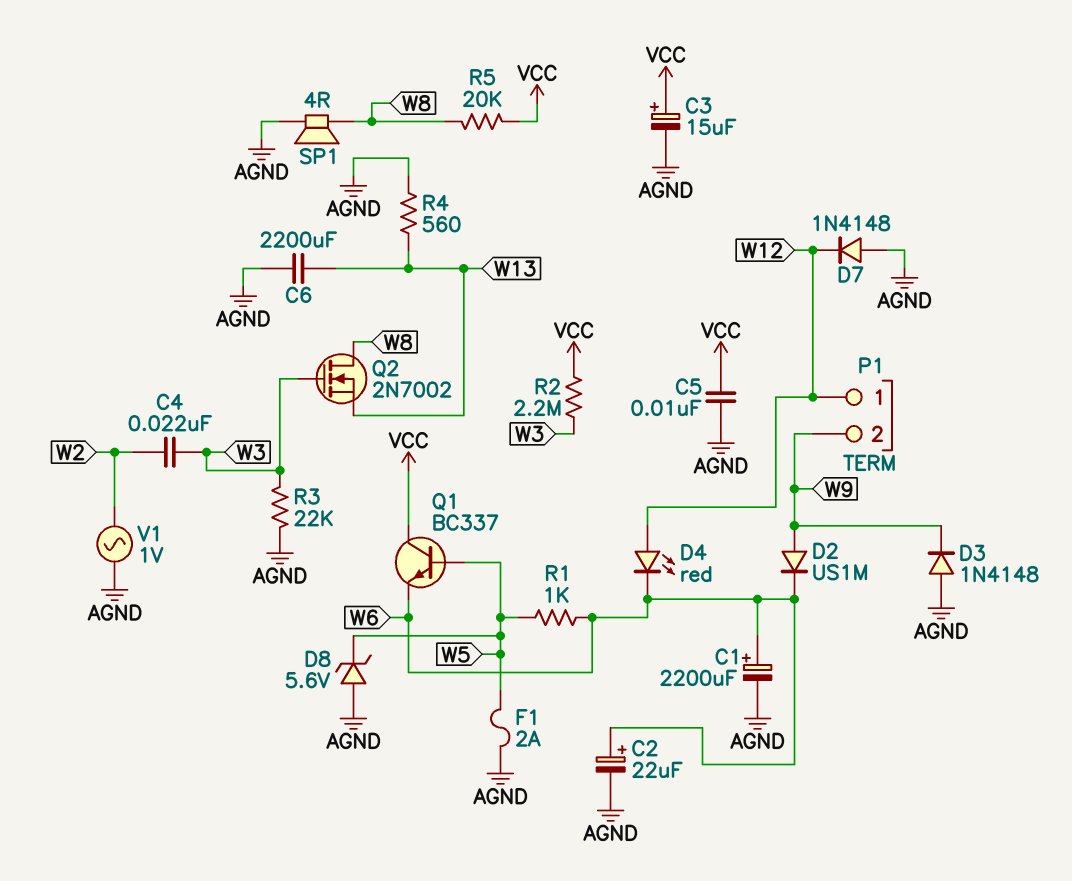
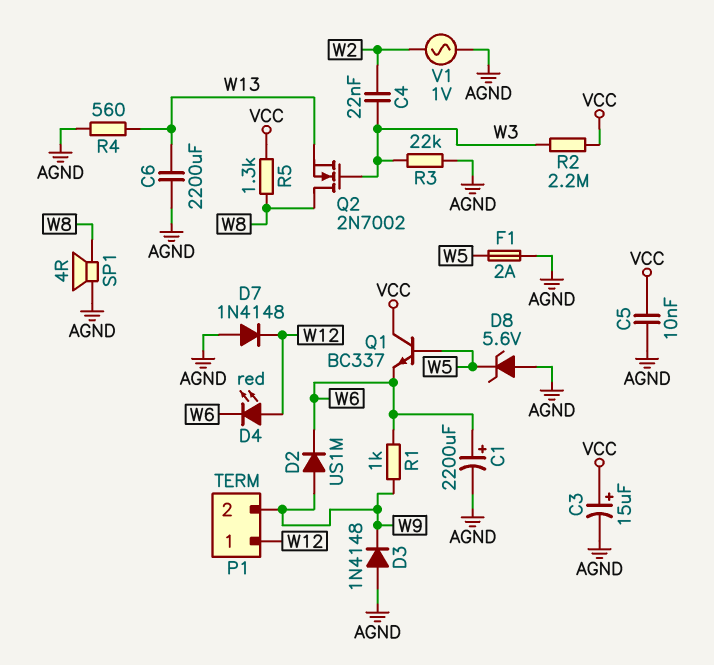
C2: 22uF (plus W6, minus AGND) -> none
R1: 1k (W5, W6) -> 1k (W6, W9)
R5: 20k (VCC, W8) -> 1.3k (VCC, W8)

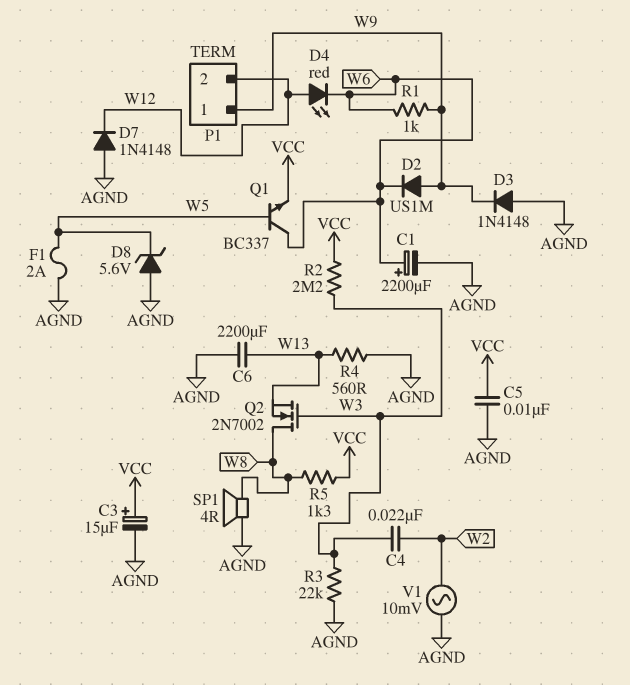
P1 pin 1: W12 -> W9
P1 pin 2: W9 -> W12
Q1: NPN BC337 (B W5, C VCC, E W6) -> NPN BC337 (B W5, C W6, E VCC)
V1: AC 1V (AGND, W2) -> AC 10mV (AGND, W2)

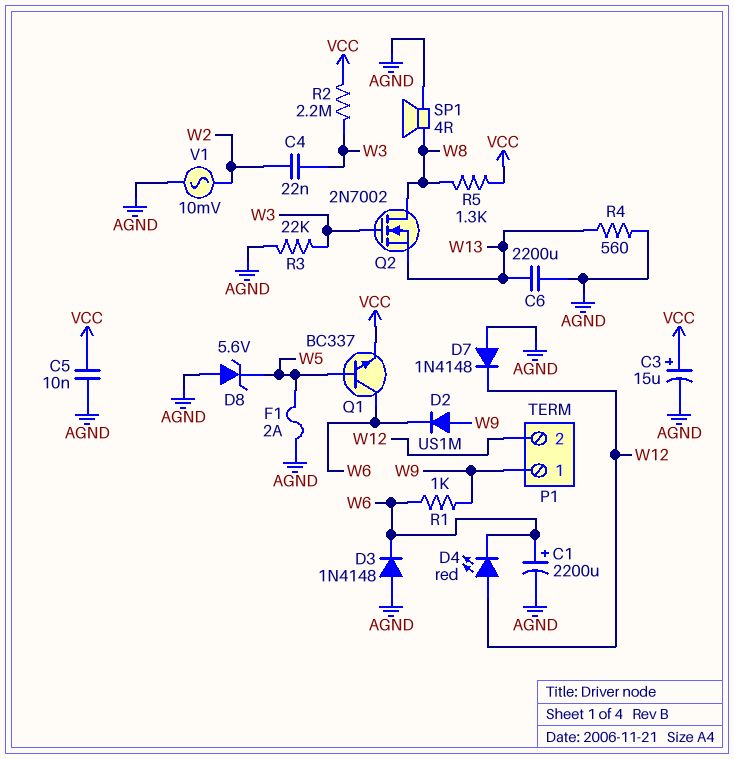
D3: diode 1N4148 (A AGND, K W9) -> diode 1N4148 (A AGND, K W6)

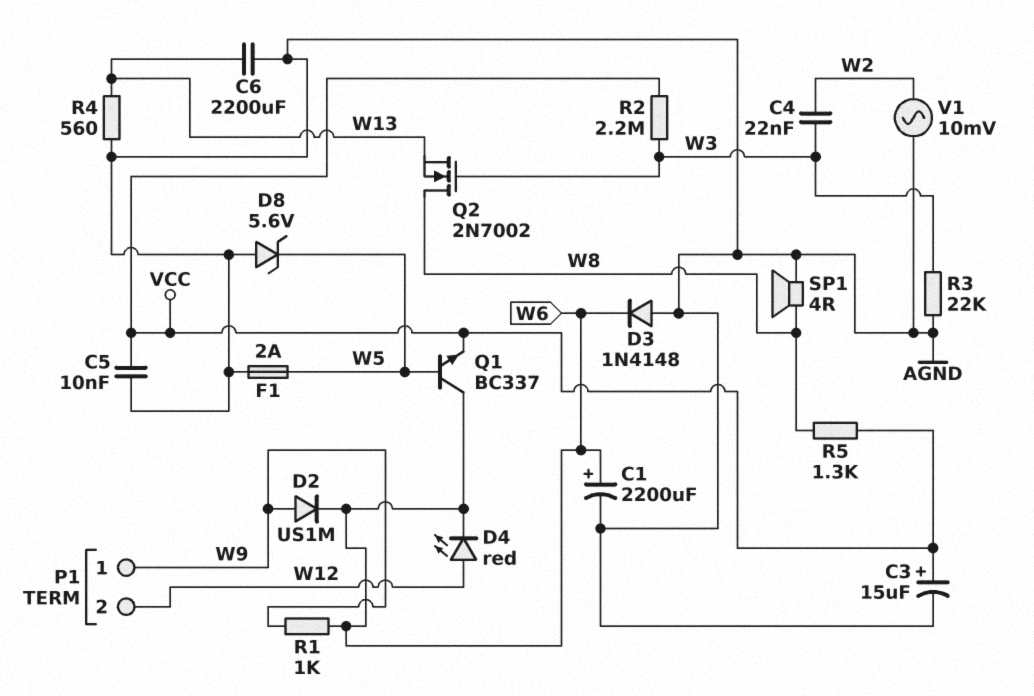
D7: diode 1N4148 (A AGND, K W12) -> none

